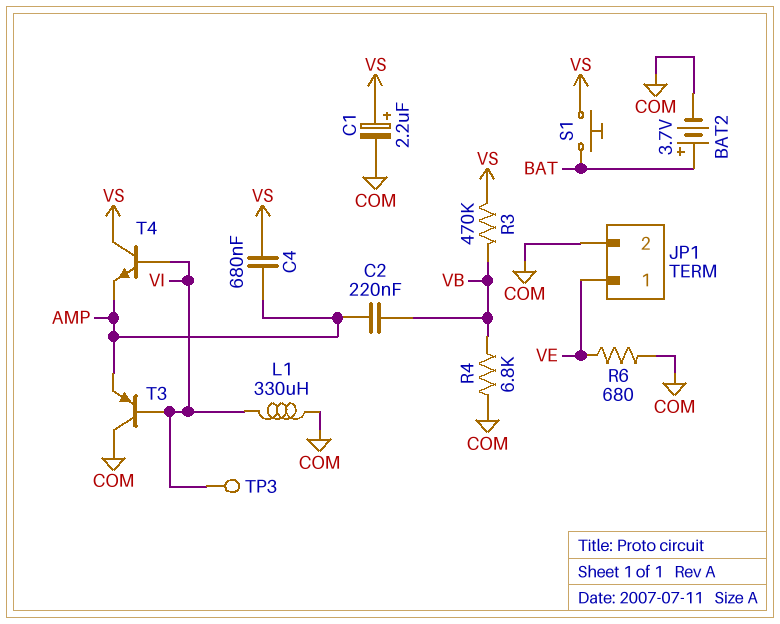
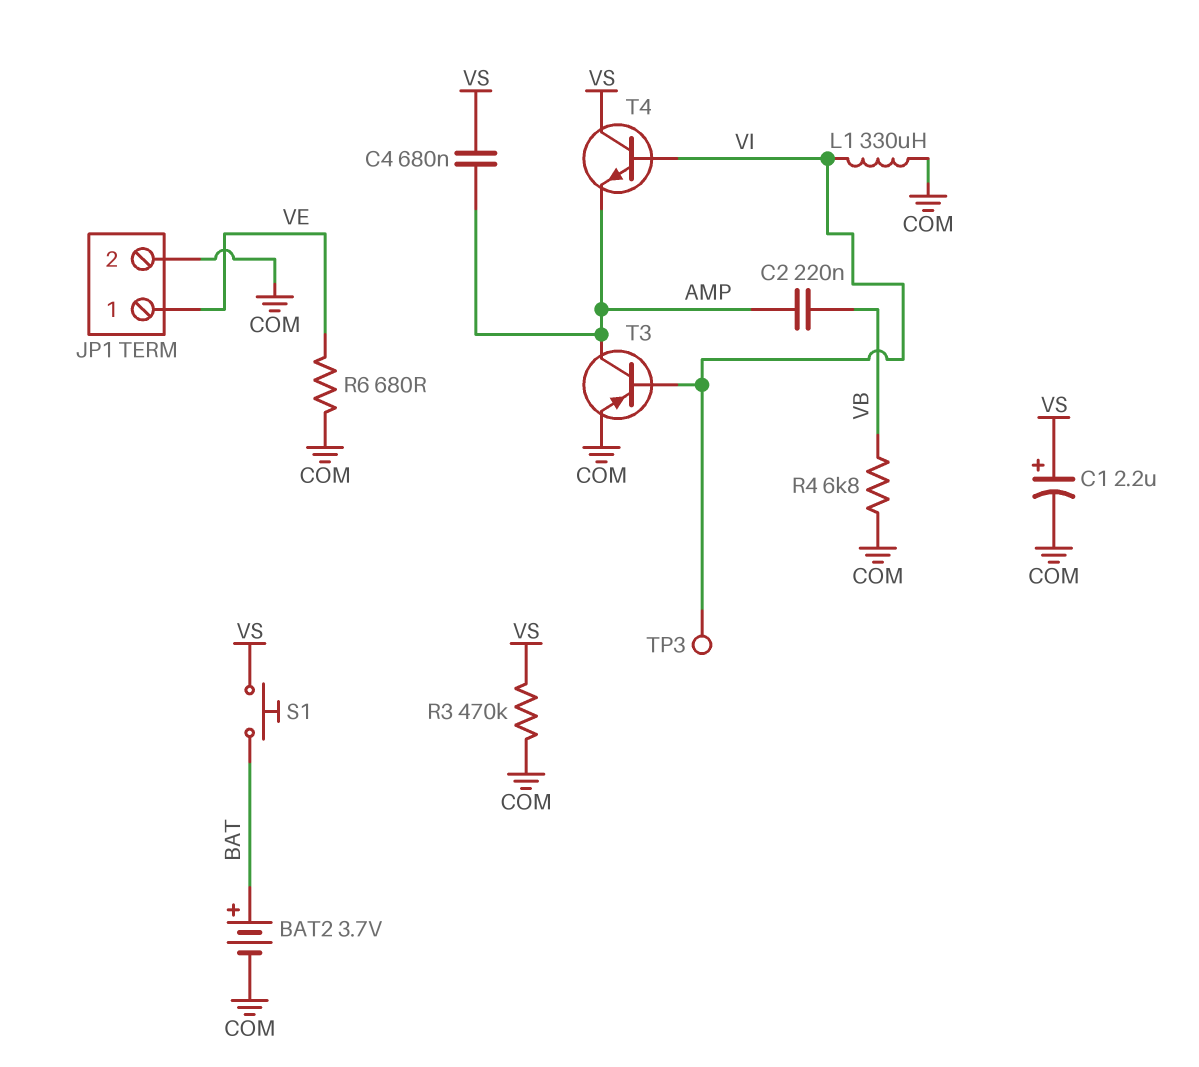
R3: 470k (VB, VS) -> 470k (COM, VS)
T3: PNP (B VI, C COM, E AMP) -> PNP (B VI, C AMP, E COM)

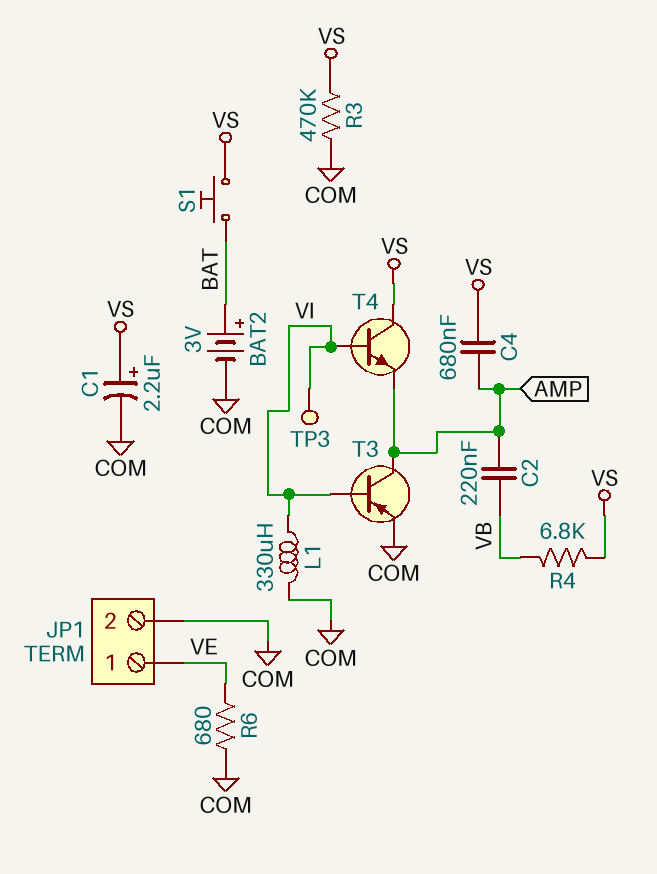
BAT2: 3.7V (plus BAT, minus COM) -> 3V (plus BAT, minus COM)
R4: 6.8k (COM, VB) -> 6.8k (VB, VS)

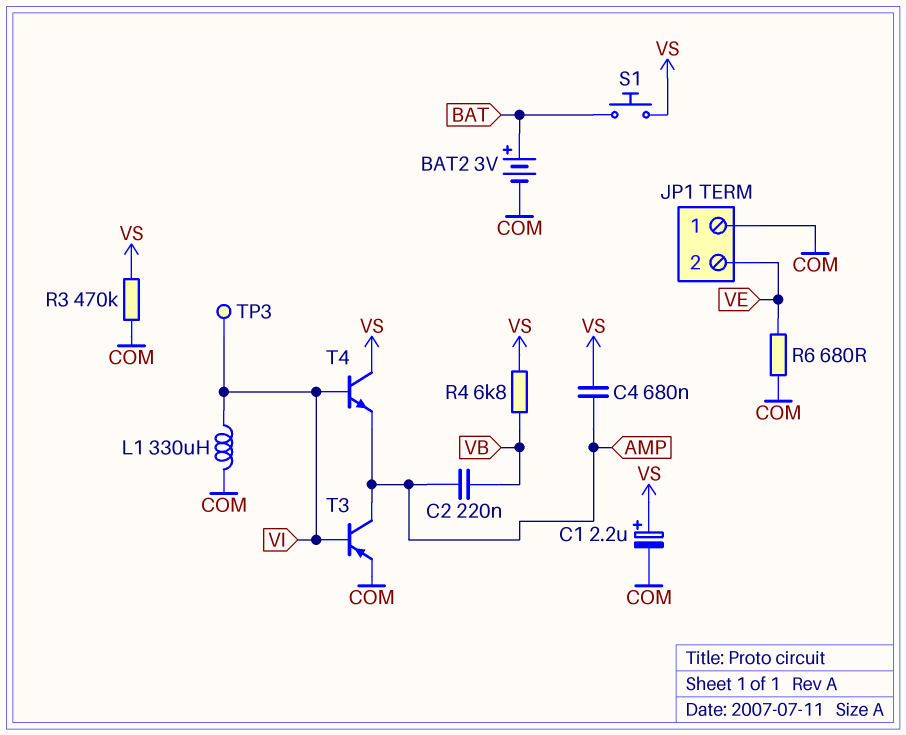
JP1 pin 1: VE -> COM
JP1 pin 2: COM -> VE

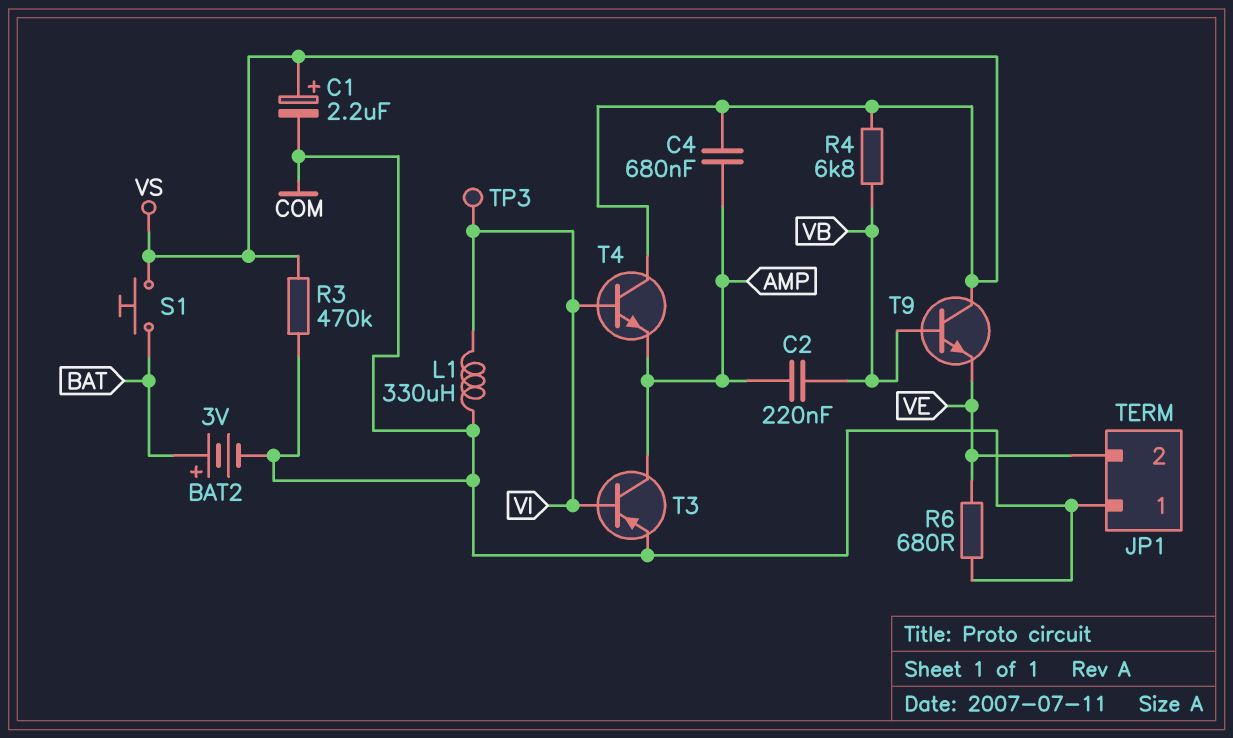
T9: none -> NPN (B VB, C VS, E VE)

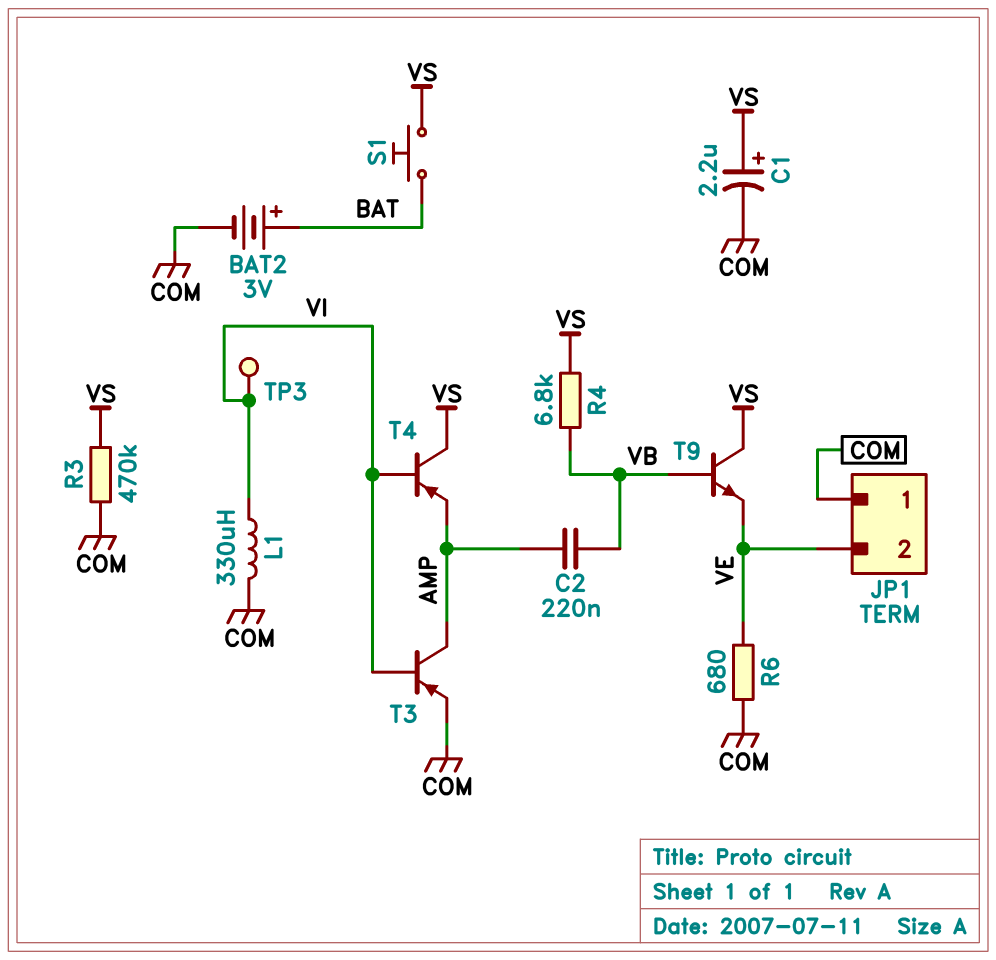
C4: 680nF (AMP, VS) -> none
T4: NPN (B VI, C VS, E AMP) -> PNP (B VI, C VS, E AMP)

